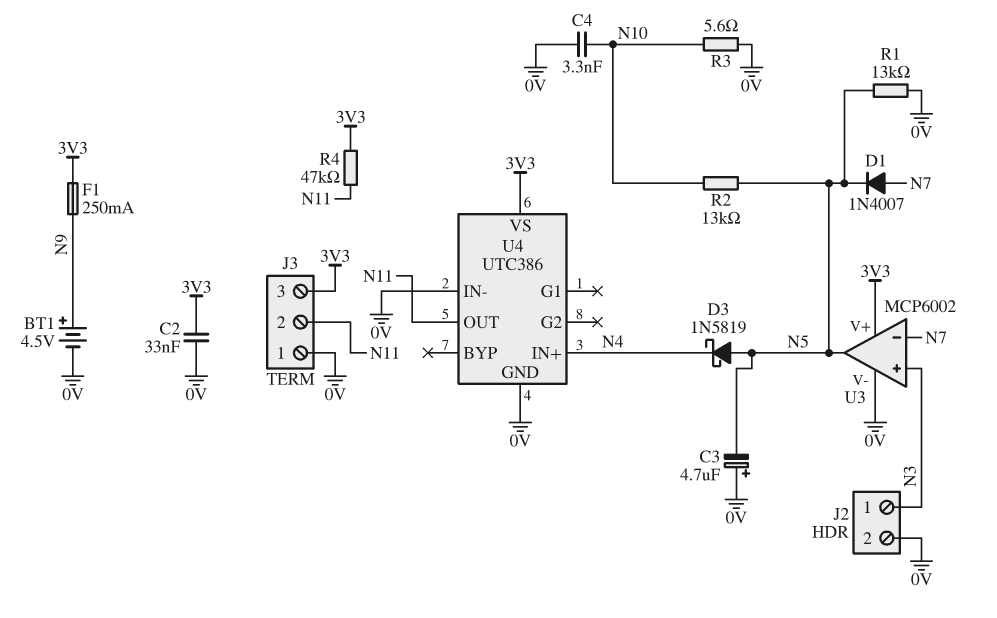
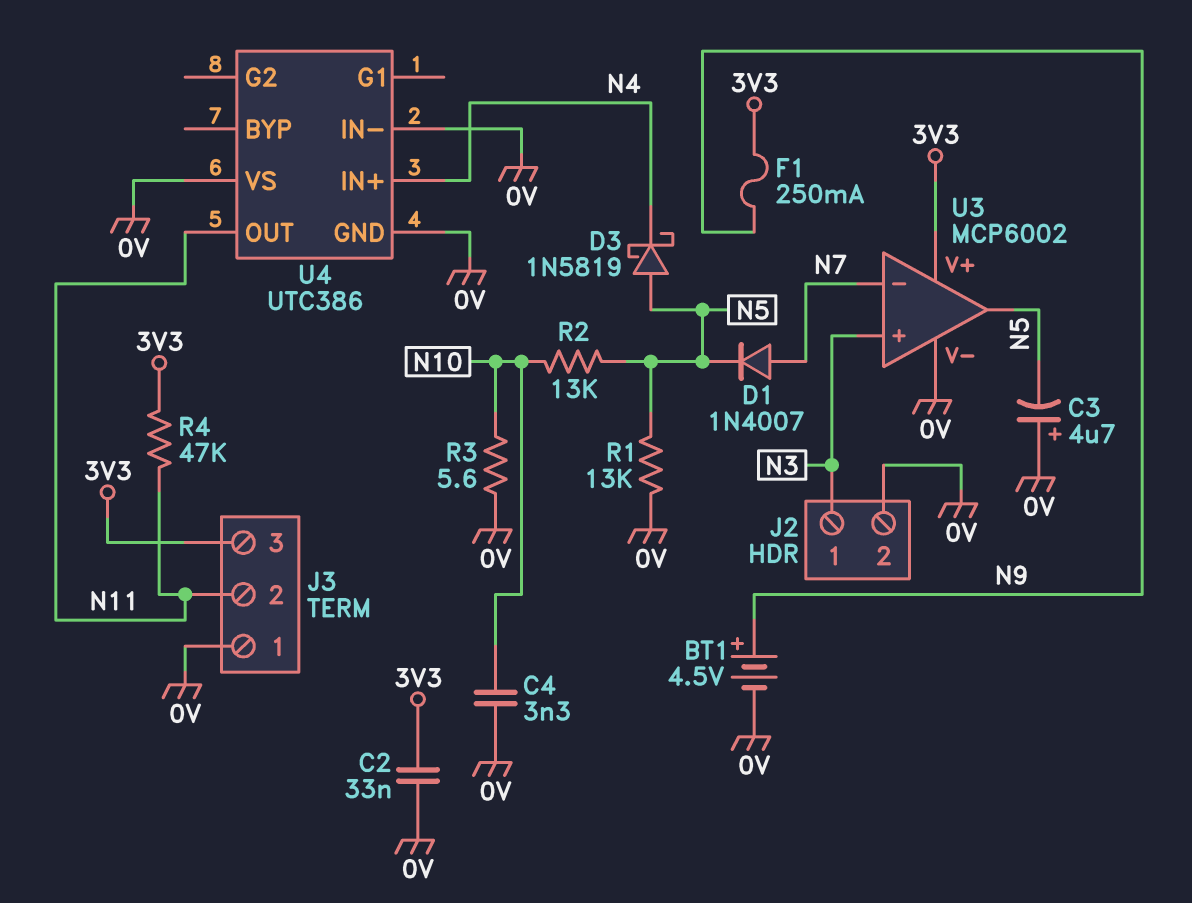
U4 pin VS: 3V3 -> 0V

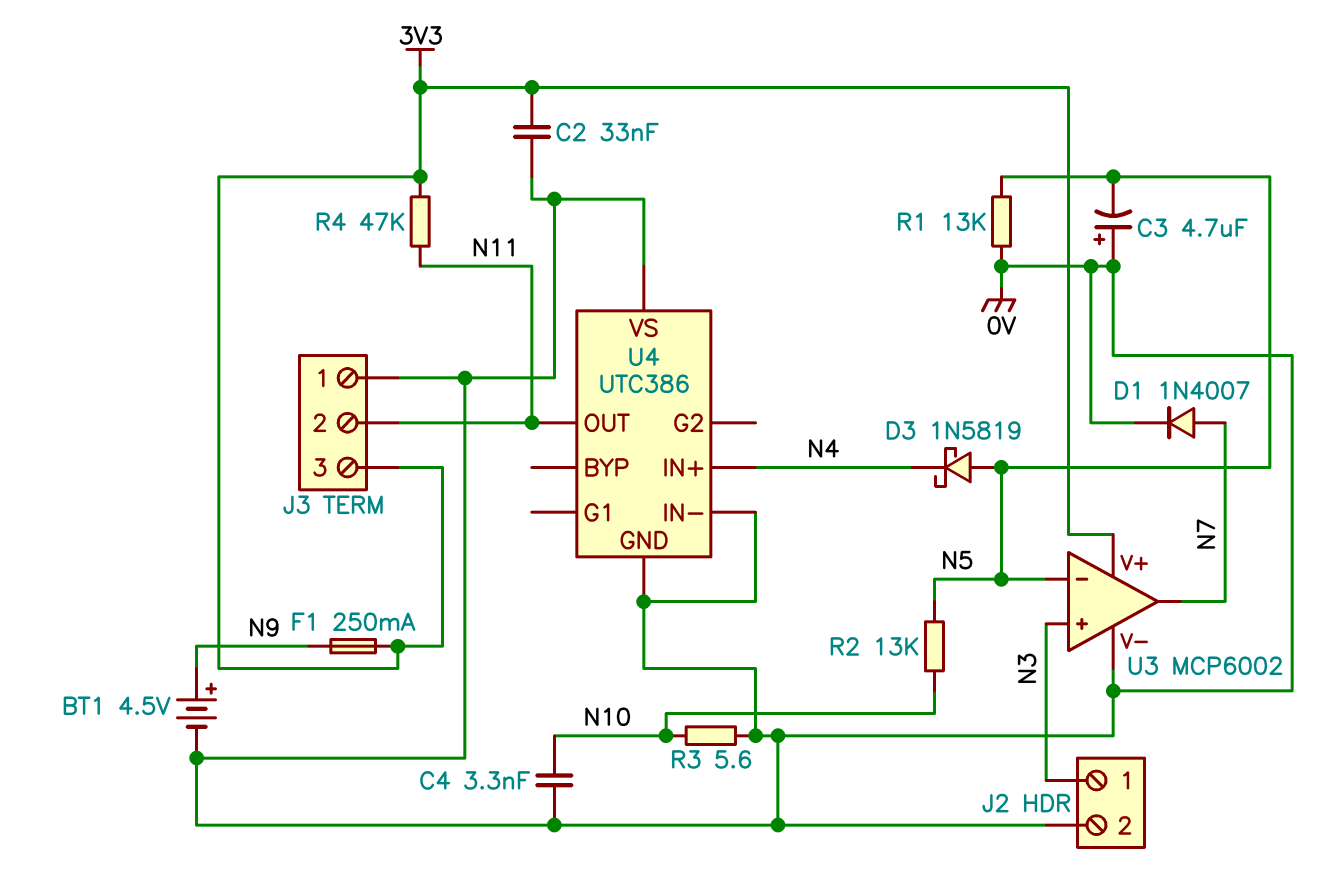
D1: diode 1N4007 (A N7, K N5) -> diode 1N4007 (A N7, K 0V)
U3 pin in-: N7 -> N5
U3 pin out: N5 -> N7

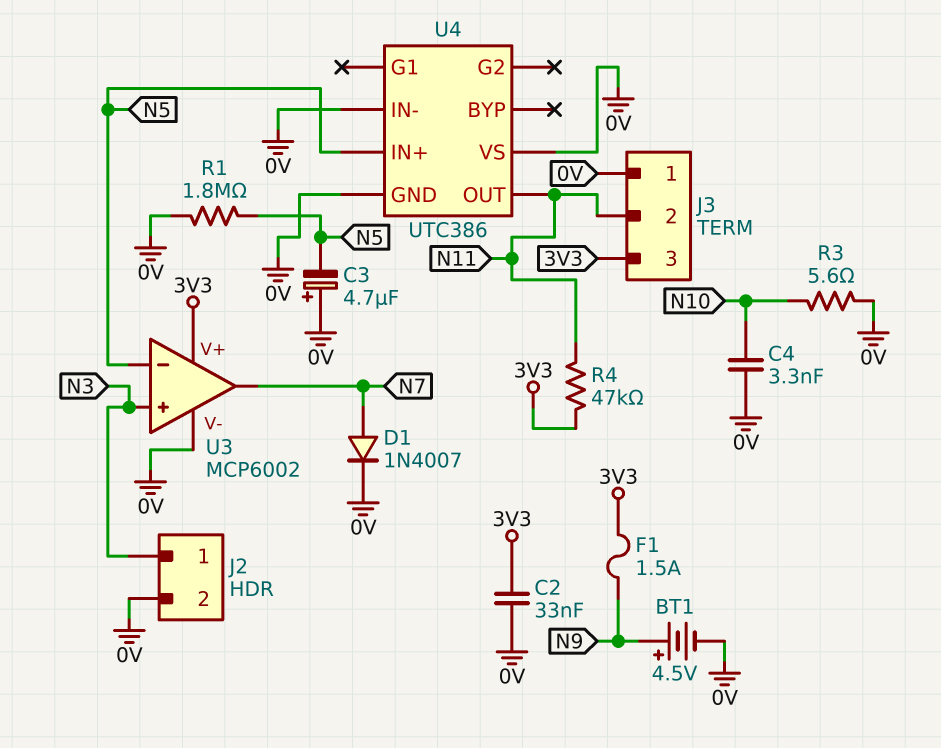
D3: schottky 1N5819 (A N5, K N4) -> none
F1: 250mA (3V3, N9) -> 1.5A (3V3, N9)
R1: 13k (0V, N5) -> 1.8M (0V, N5)
R2: 13k (N5, N10) -> none
U4 pin IN+: N4 -> N5

